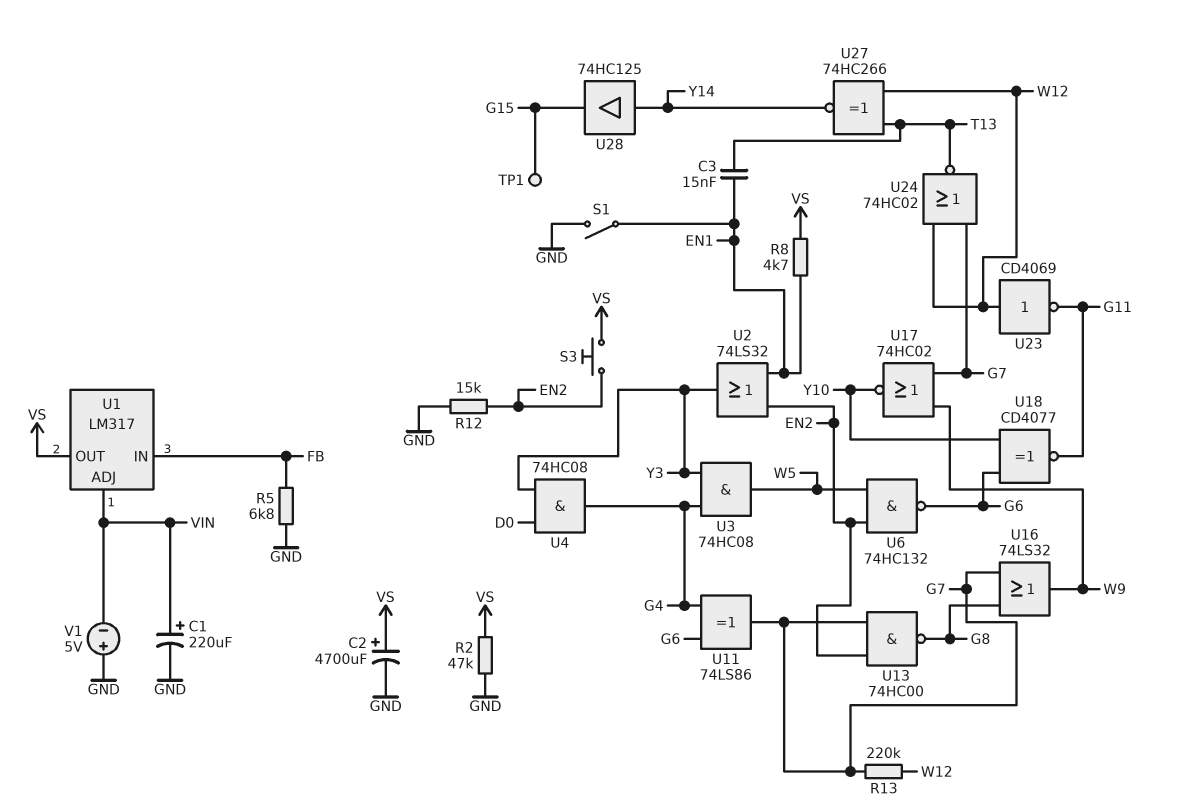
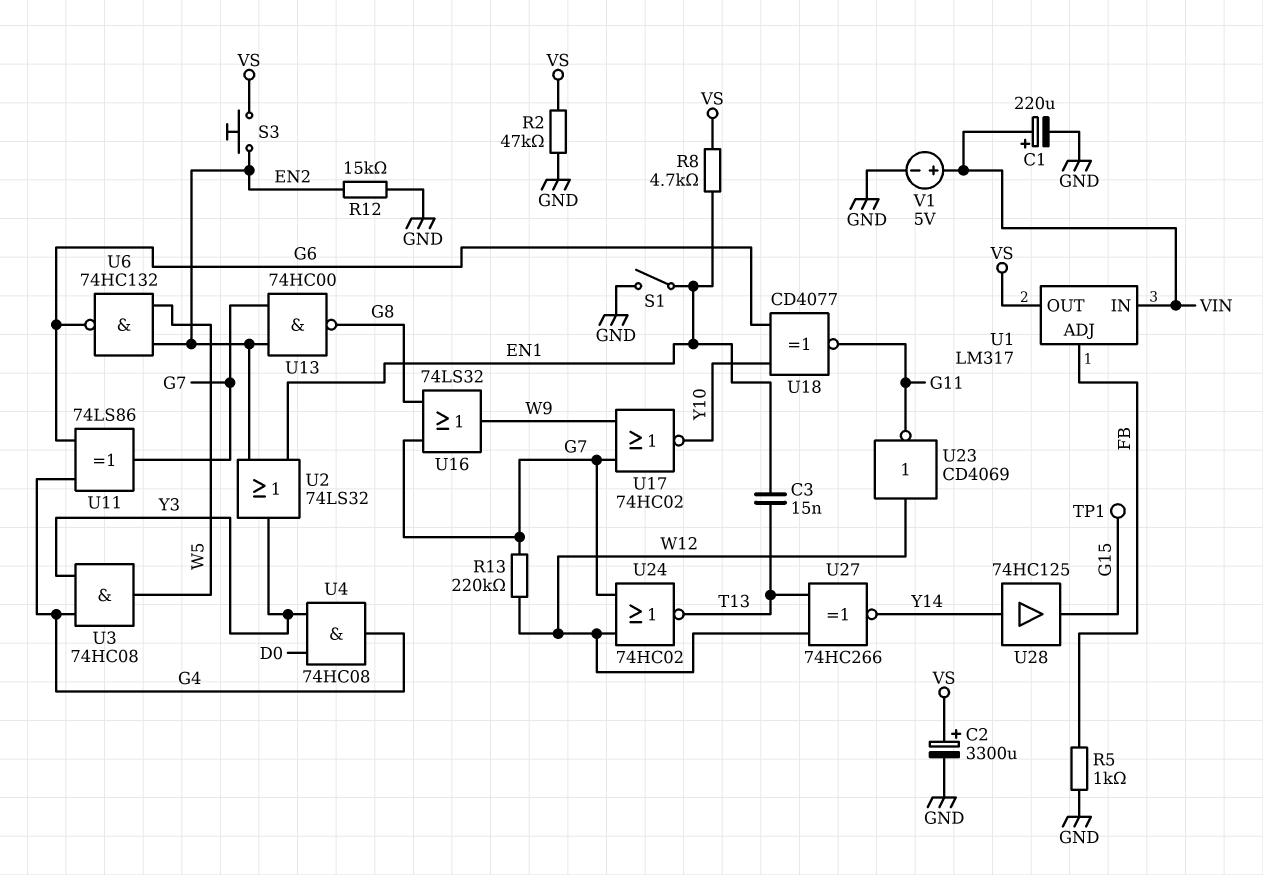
C2: 4700uF (plus VS, minus GND) -> 3300uF (plus VS, minus GND)
R5: 6.8k (FB, GND) -> 1k (FB, GND)
U1 pin ADJ: VIN -> FB
U1 pin IN: FB -> VIN
V1: 5V (plus GND, minus VIN) -> 5V (plus VIN, minus GND)

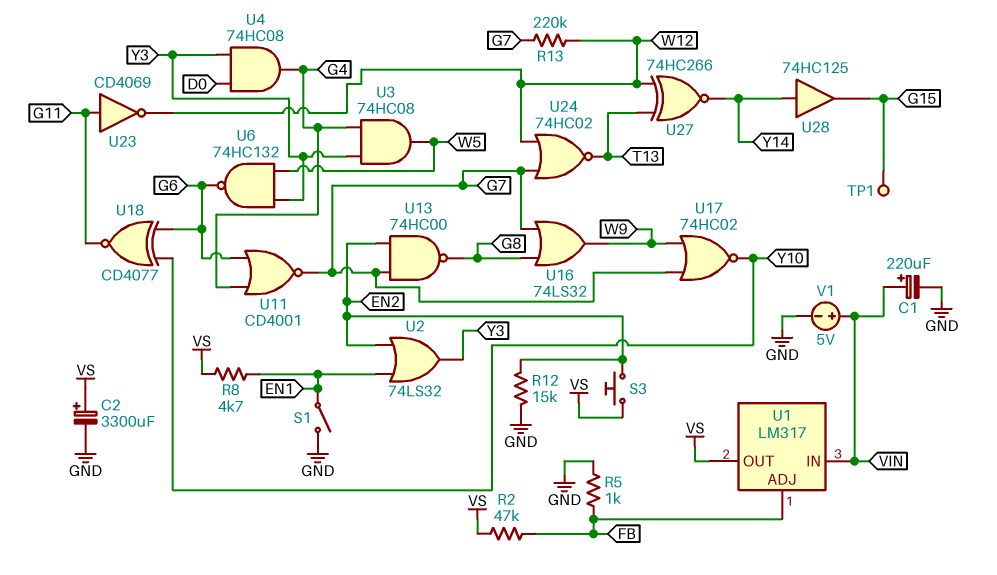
C3: 15nF (EN1, T13) -> none
R2: 47k (GND, VS) -> 47k (FB, VS)
U6: NAND 74HC132 (in EN2, in W5, out G6) -> NAND 74HC132 (in W5, in Y3, out G6)
U11: XOR 74LS86 (in G4, in G6, out G7) -> NOR CD4001 (in G4, in G6, out G7)
U23: NOT CD4069 (in W12, out G11) -> NOT CD4069 (in G11, out W12)

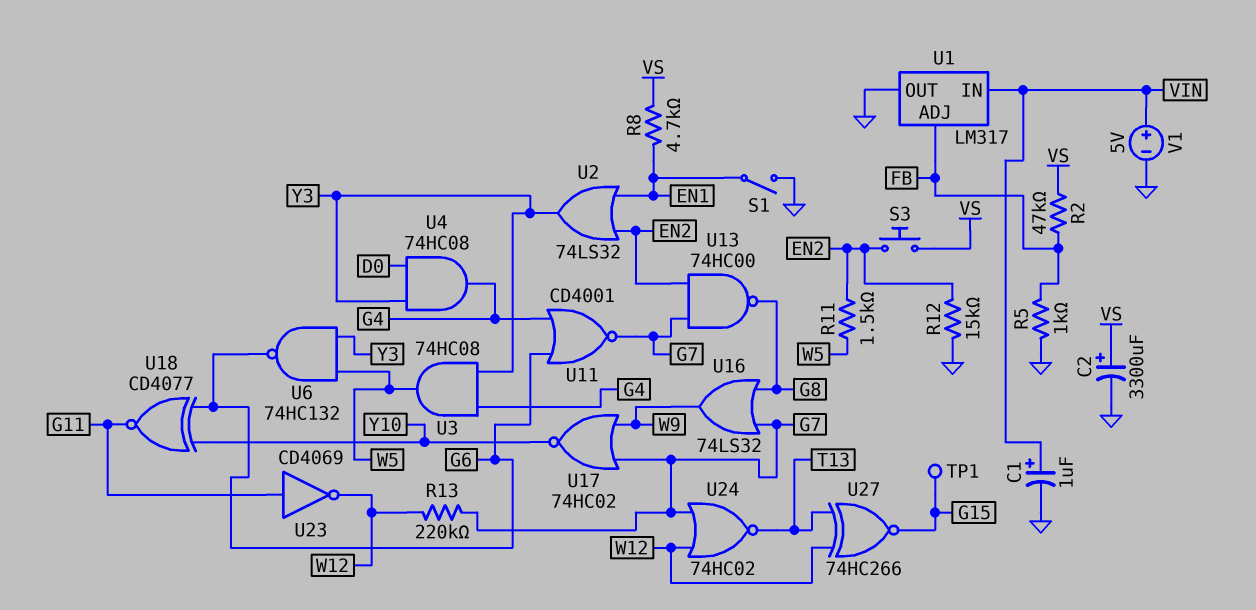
C1: 220uF (plus VIN, minus GND) -> 1uF (plus VIN, minus GND)
R11: none -> 1.5k (EN2, W5)
U1 pin OUT: VS -> GND
U27: XNOR 74HC266 (in T13, in W12, out Y14) -> XNOR 74HC266 (in T13, in W12, out G15)
U28: buffer 74HC125 (in Y14, out G15) -> none

